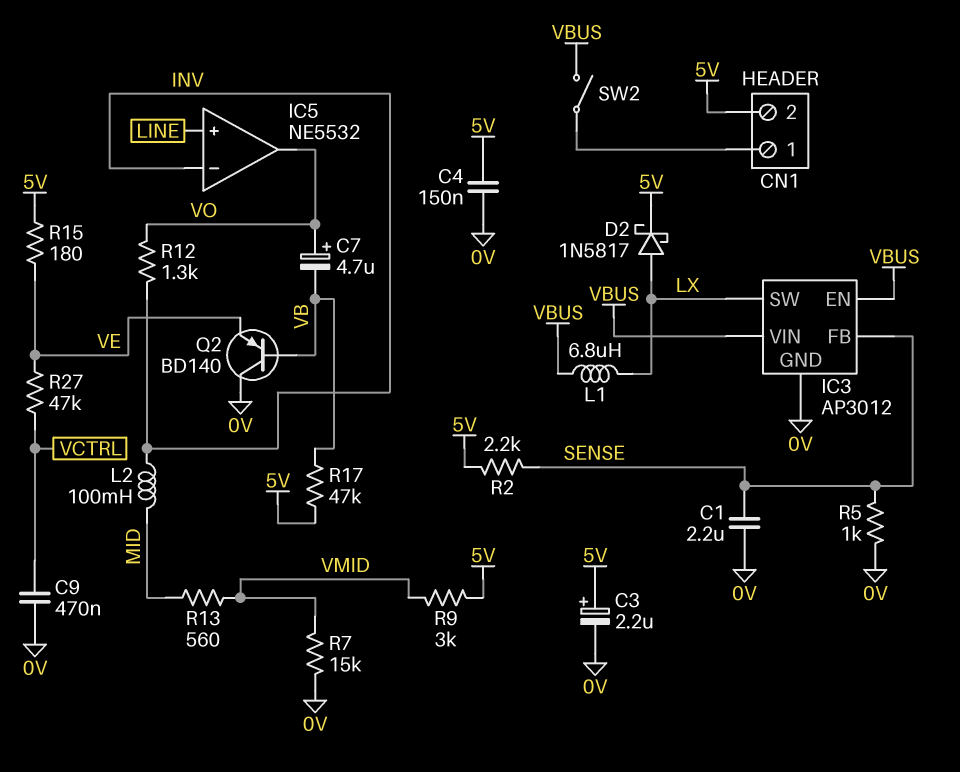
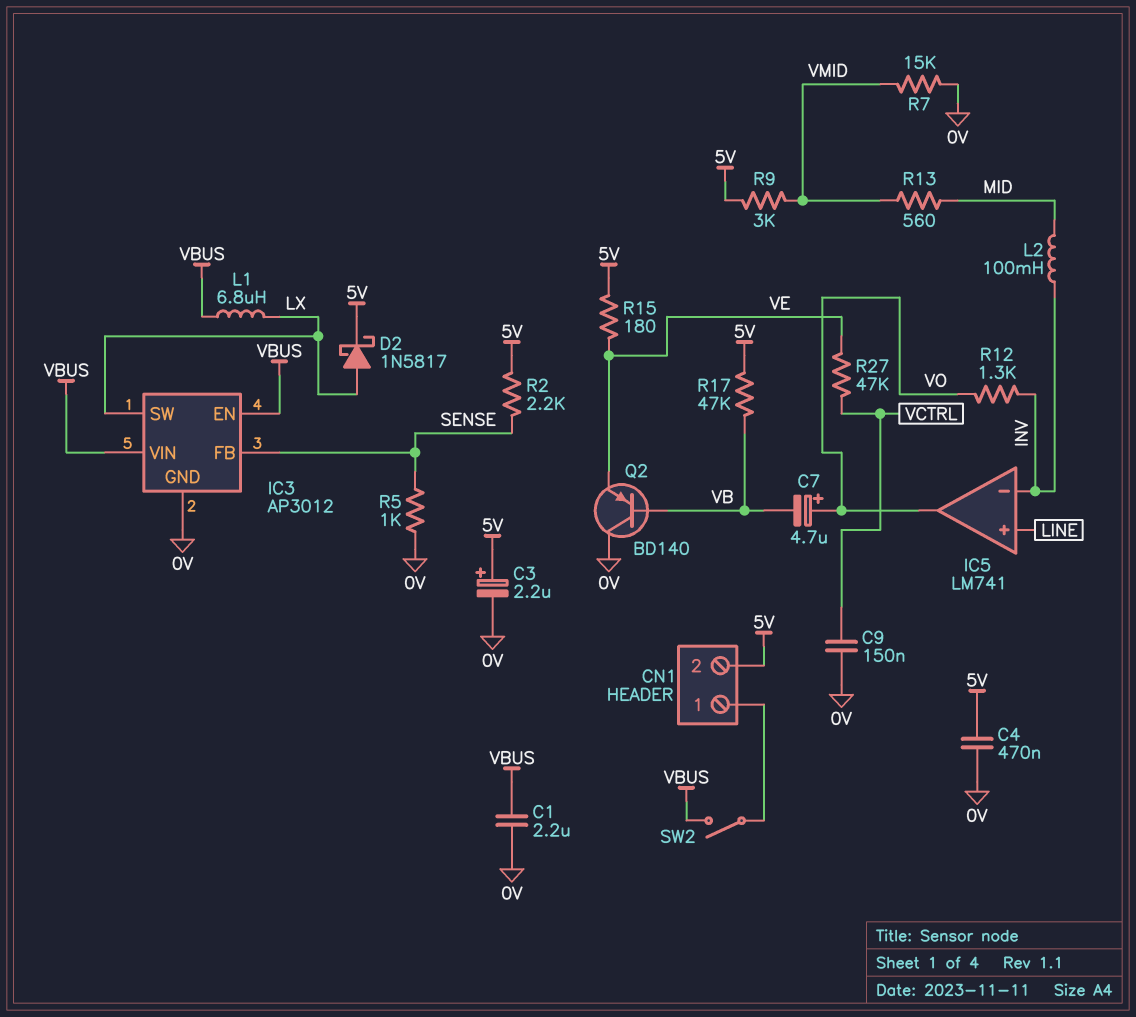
C1: 2.2uF (0V, SENSE) -> 2.2uF (0V, VBUS)
C4: 150nF (0V, 5V) -> 470nF (0V, 5V)
C9: 470nF (0V, VCTRL) -> 150nF (0V, VCTRL)
IC5: NE5532 -> LM741

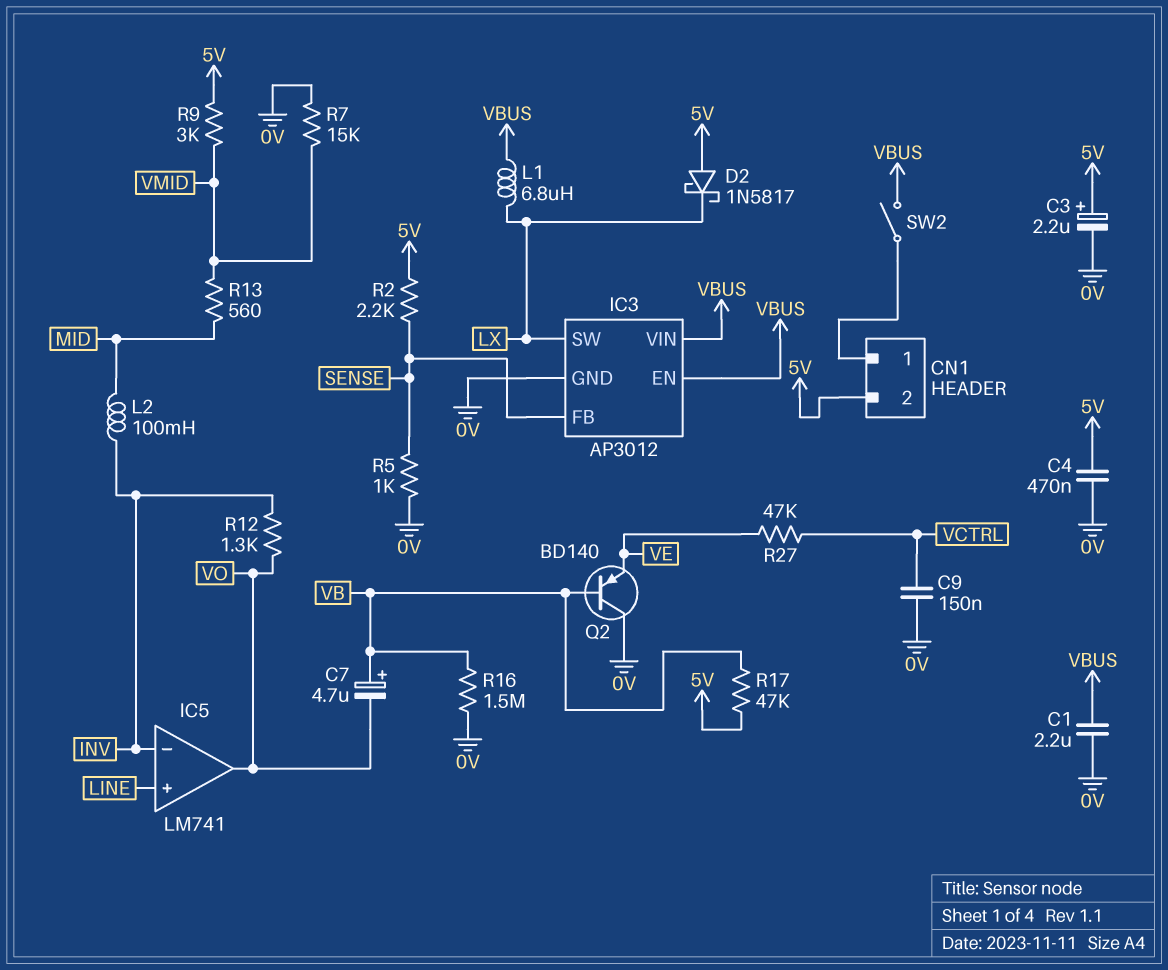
C7: 4.7uF (plus VO, minus VB) -> 4.7uF (plus VB, minus VO)
D2: schottky 1N5817 (A LX, K 5V) -> schottky 1N5817 (A 5V, K LX)
R15: 180 (5V, VE) -> none
R16: none -> 1.5M (0V, VB)

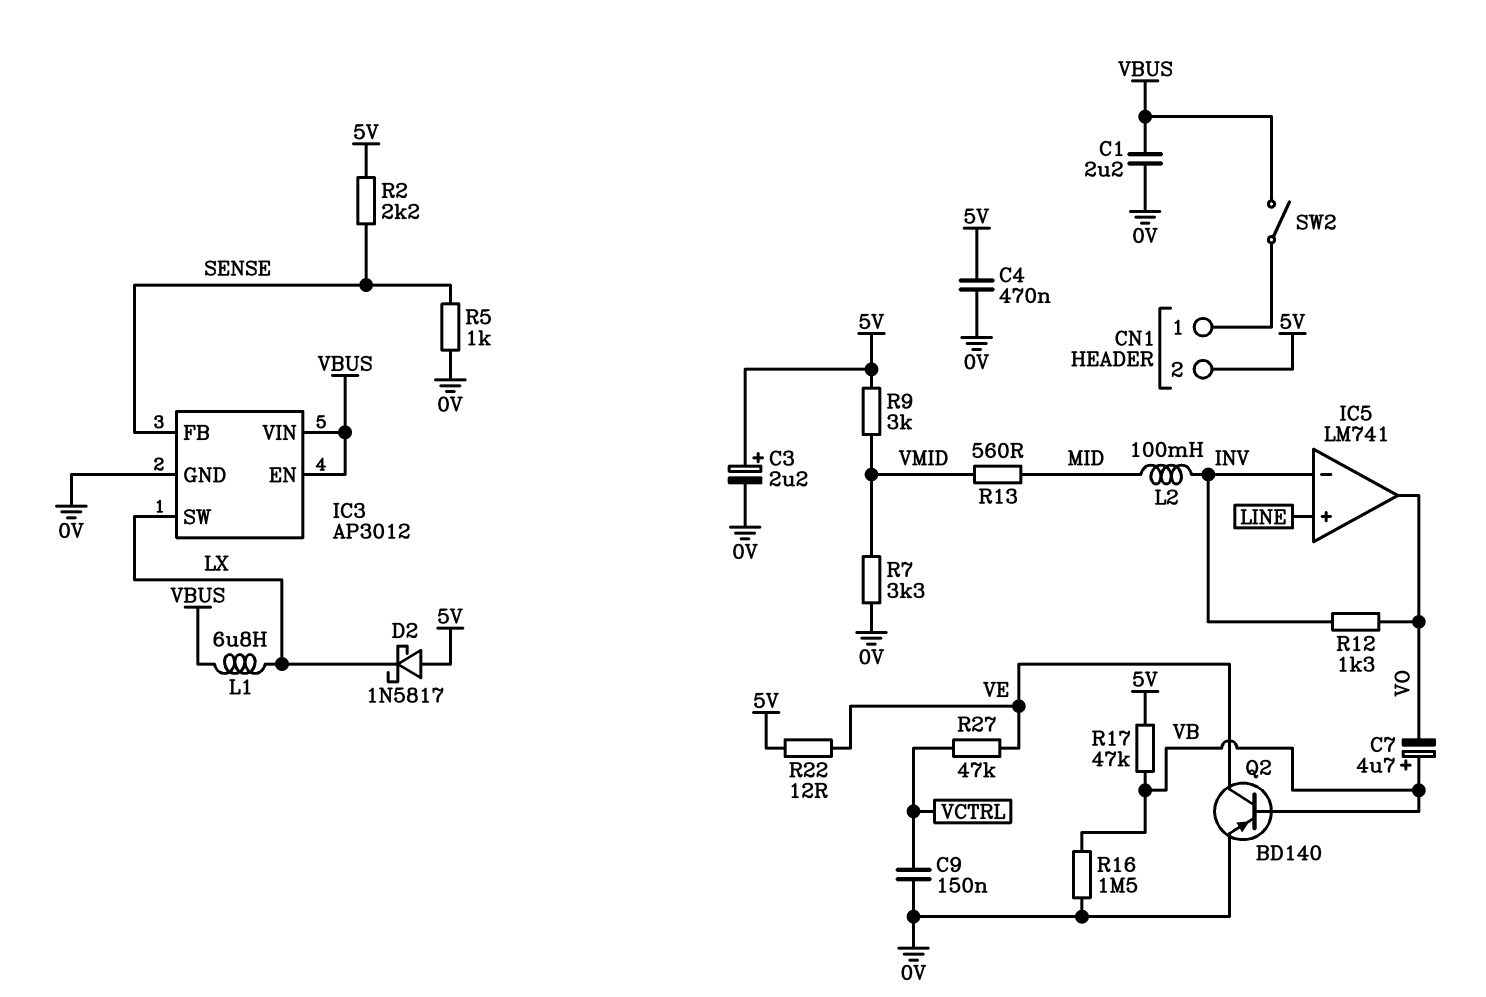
Q2: PNP BD140 (B VB, C 0V, E VE) -> PNP BD140 (B VB, C VE, E 0V)
R7: 15k (0V, VMID) -> 3.3k (0V, VMID)
R22: none -> 12 (5V, VE)

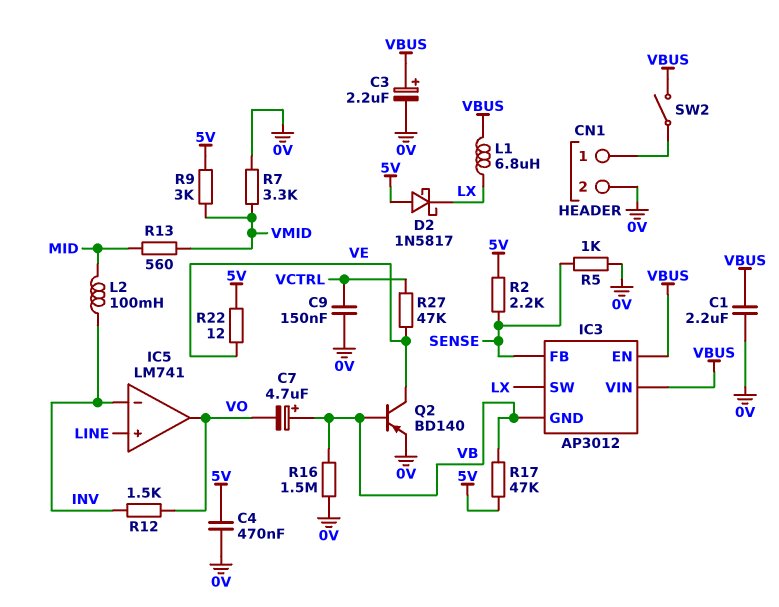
C3: 2.2uF (plus 5V, minus 0V) -> 2.2uF (plus VBUS, minus 0V)
CN1 pin 2: 5V -> 0V
IC3 pin GND: 0V -> VB
R12: 1.3k (INV, VO) -> 1.5k (INV, VO)

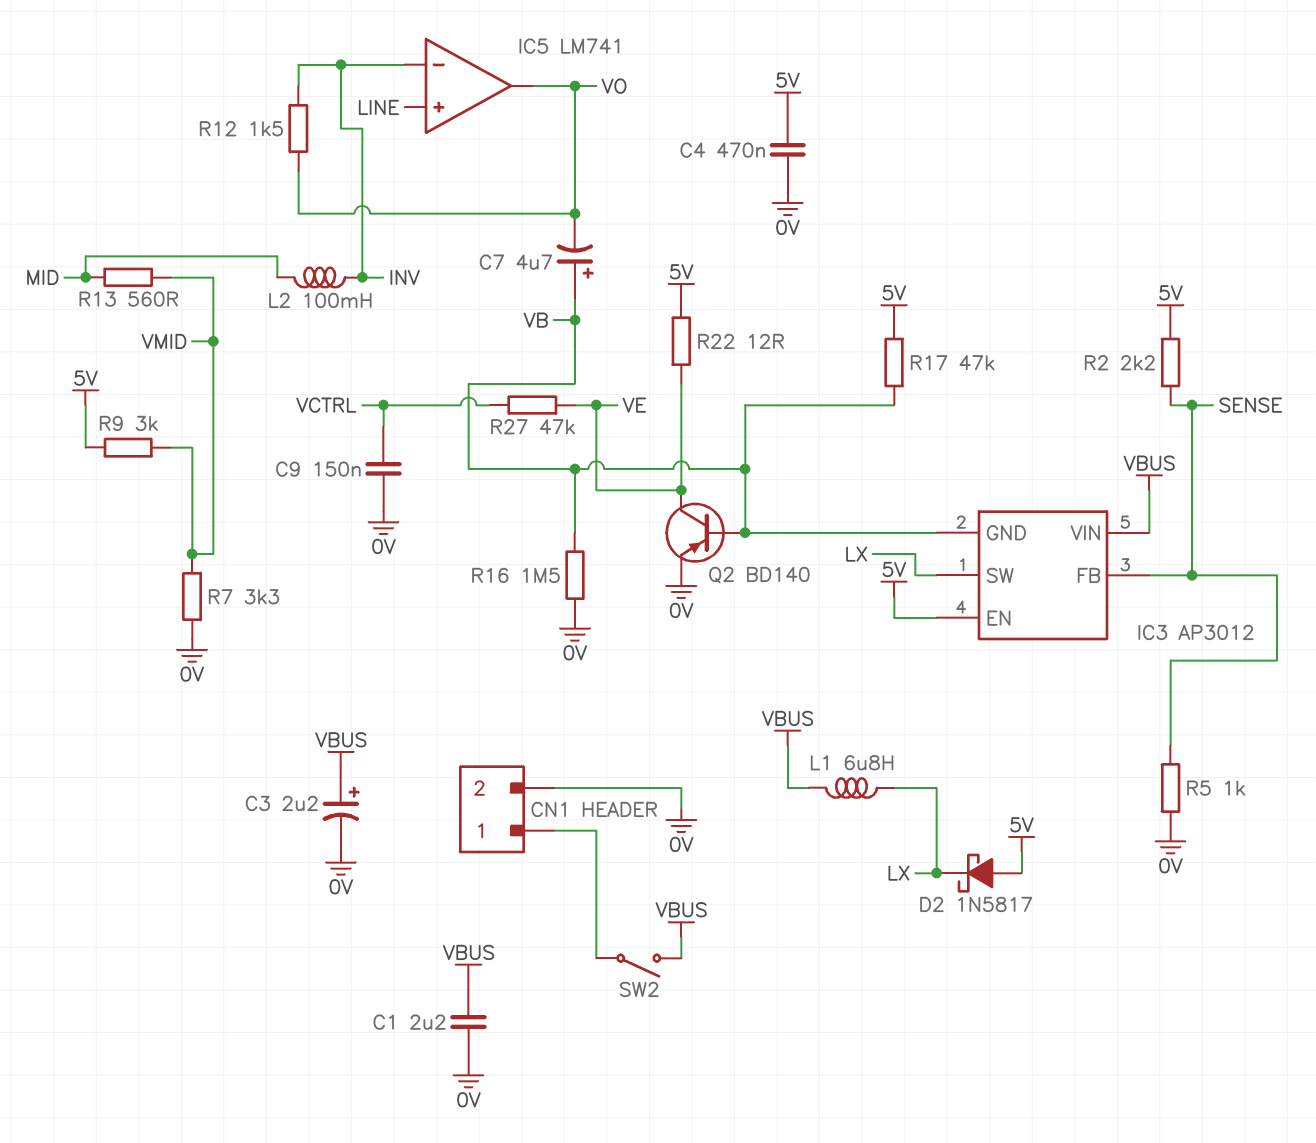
IC3 pin EN: VBUS -> 5V

